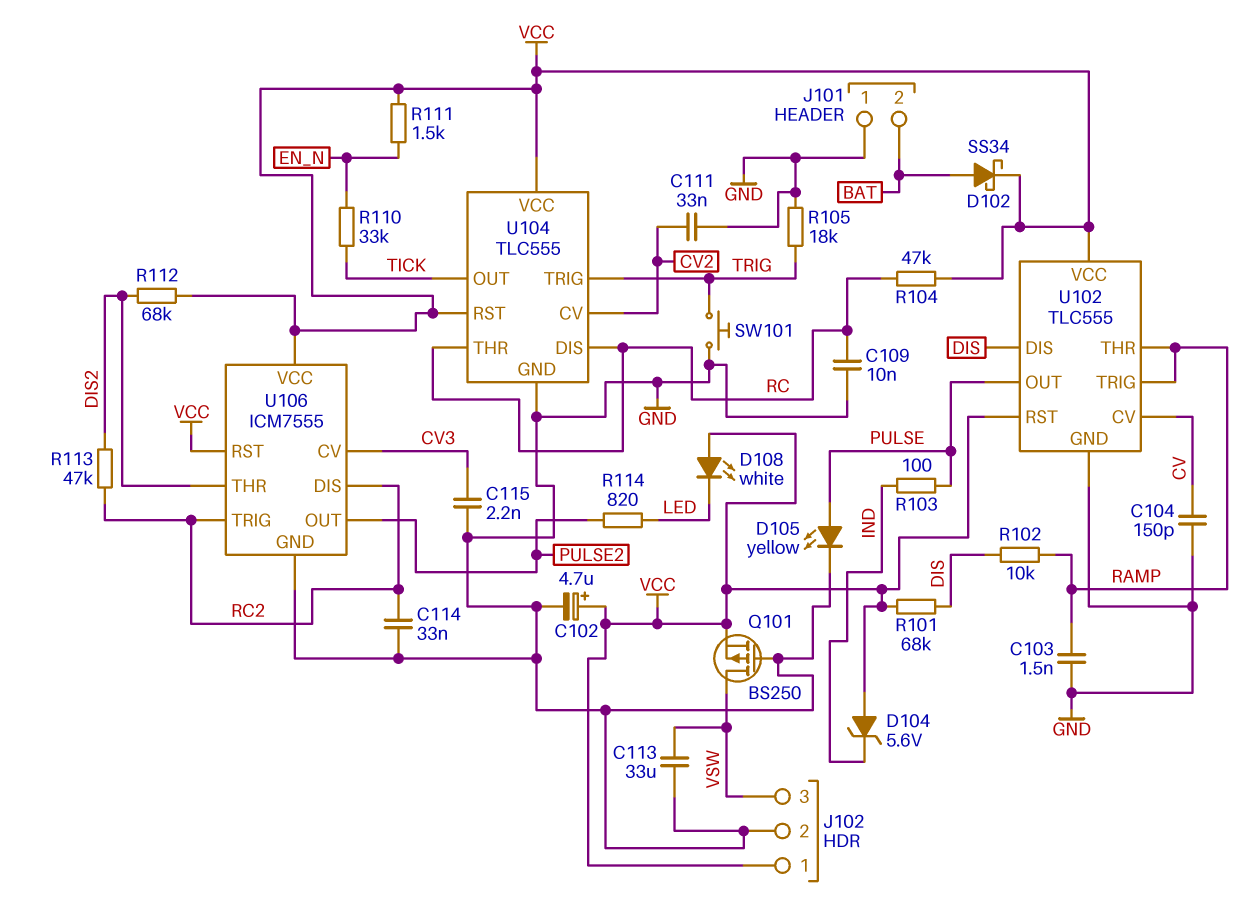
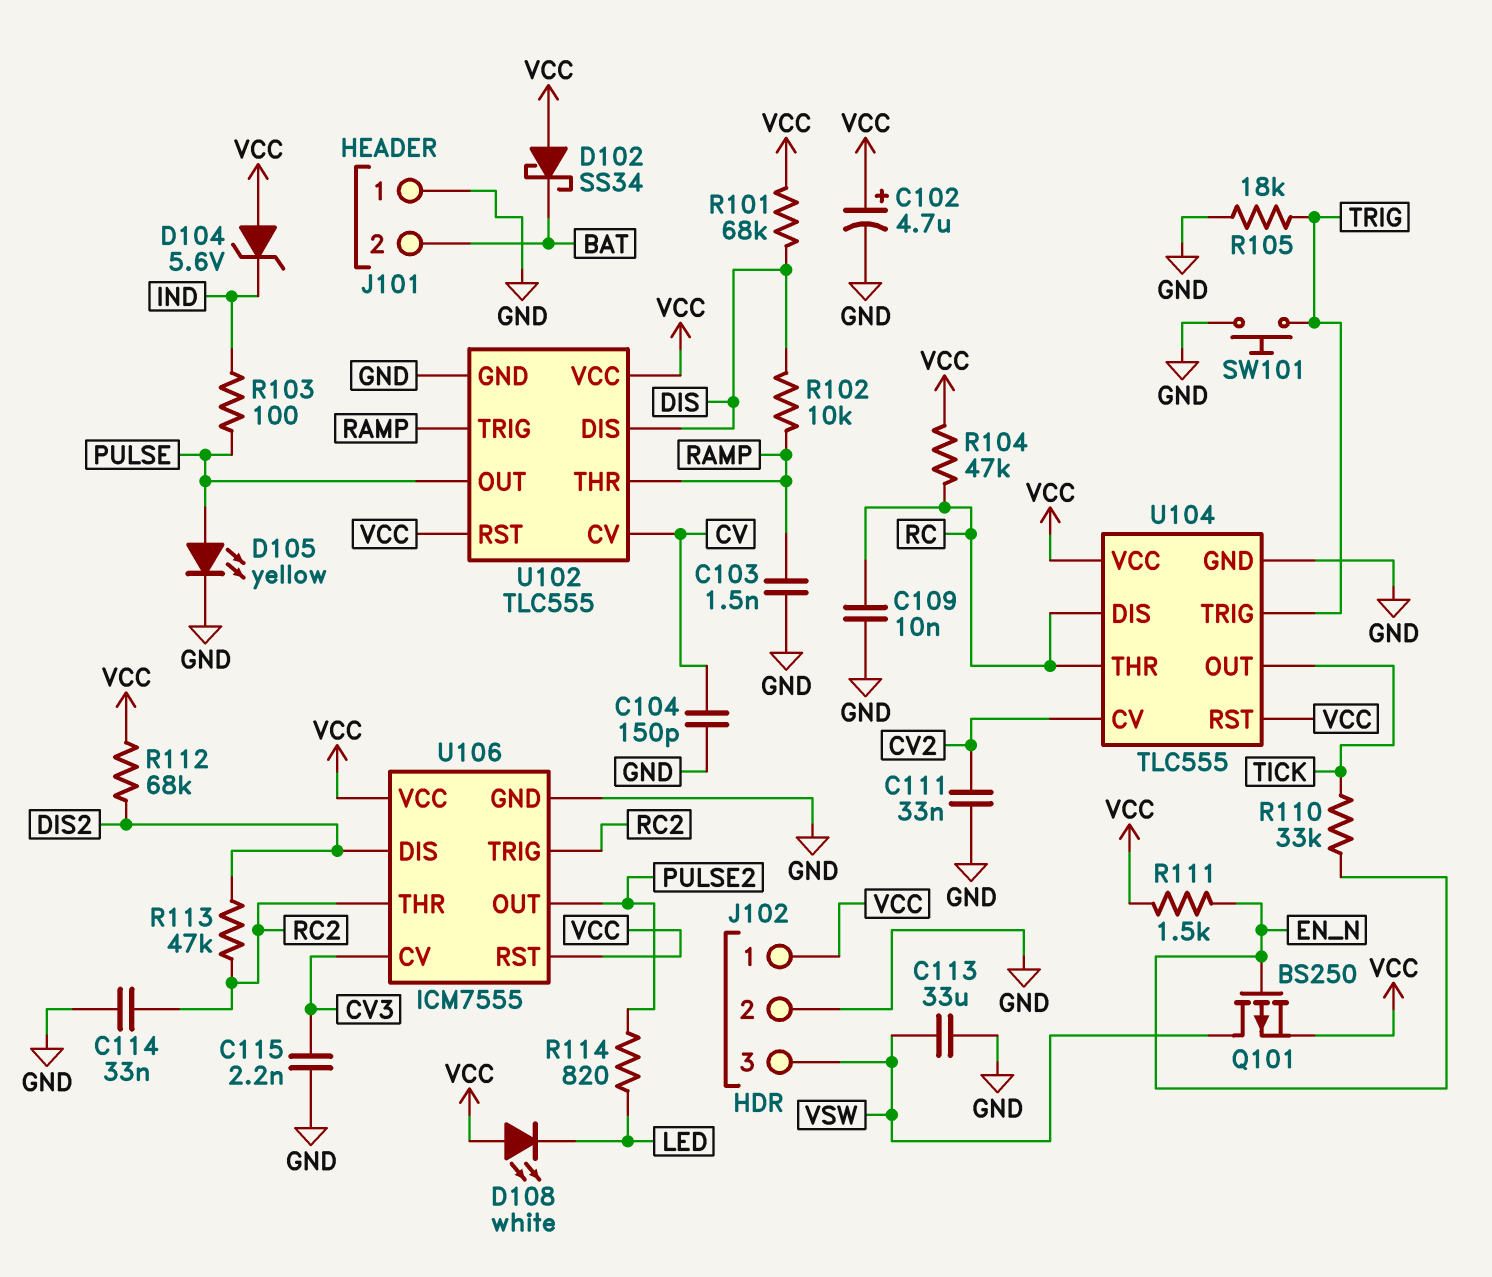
D102: schottky SS34 (A BAT, K VCC) -> schottky SS34 (A VCC, K BAT)
Q101: PMOS BS250 (G GND, D VSW, S VCC) -> PMOS BS250 (G EN_N, D VSW, S VCC)
U106 pin DIS: RC2 -> DIS2
U106 pin THR: DIS2 -> RC2

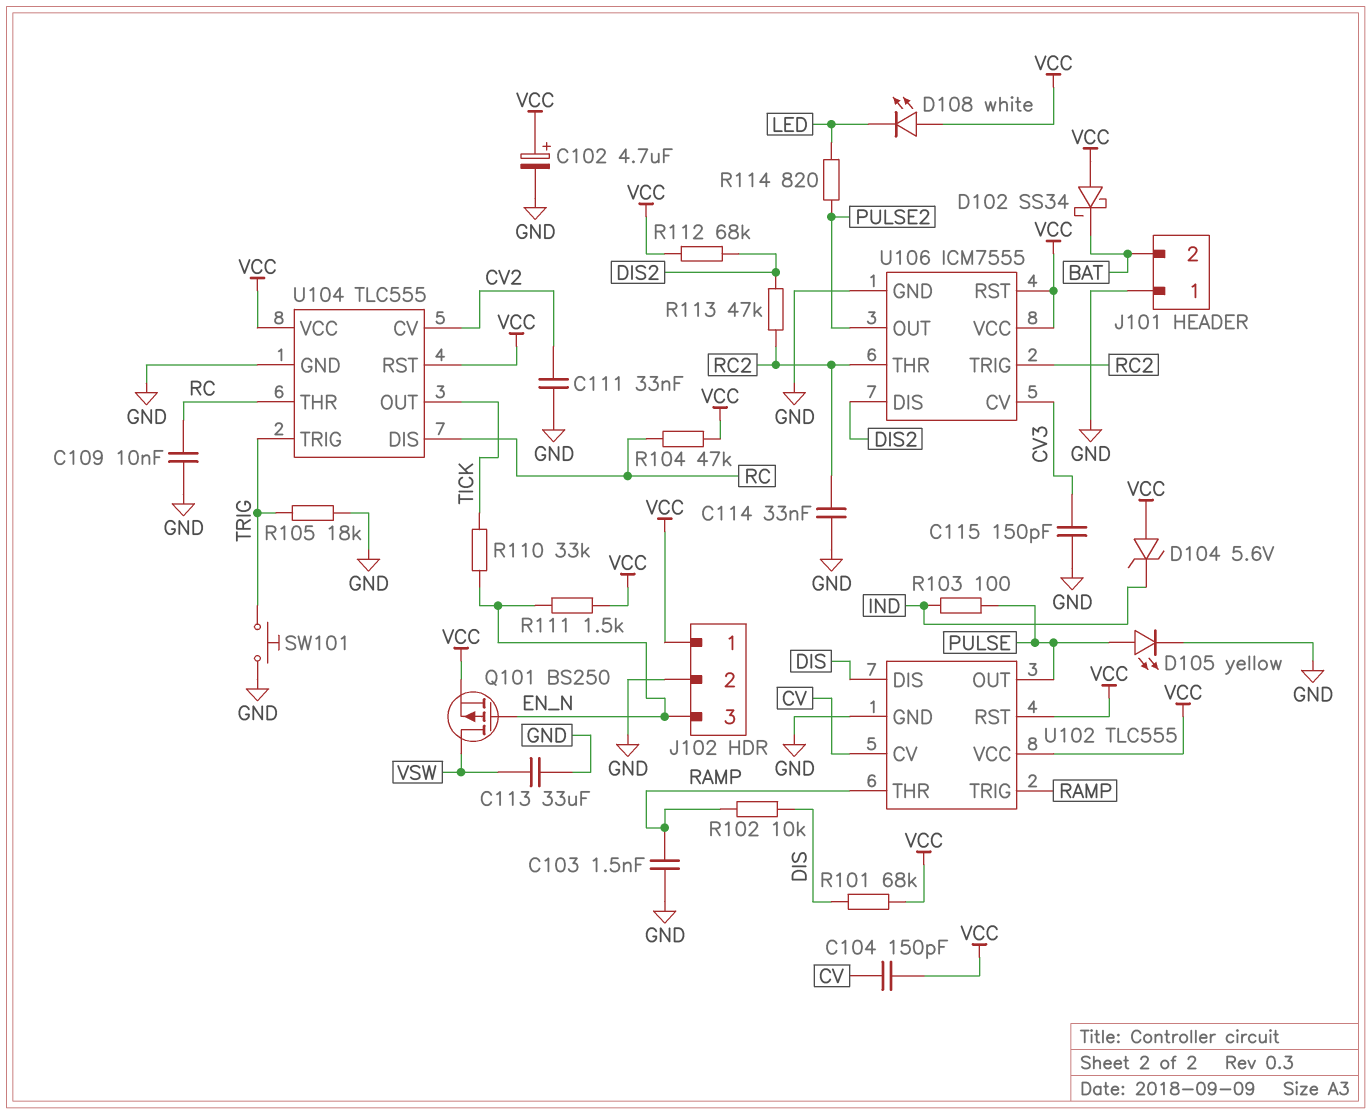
C104: 150pF (CV, GND) -> 150pF (CV, VCC)
C115: 2.2nF (CV3, GND) -> 150pF (CV3, GND)
J102 pin 3: VSW -> EN_N

